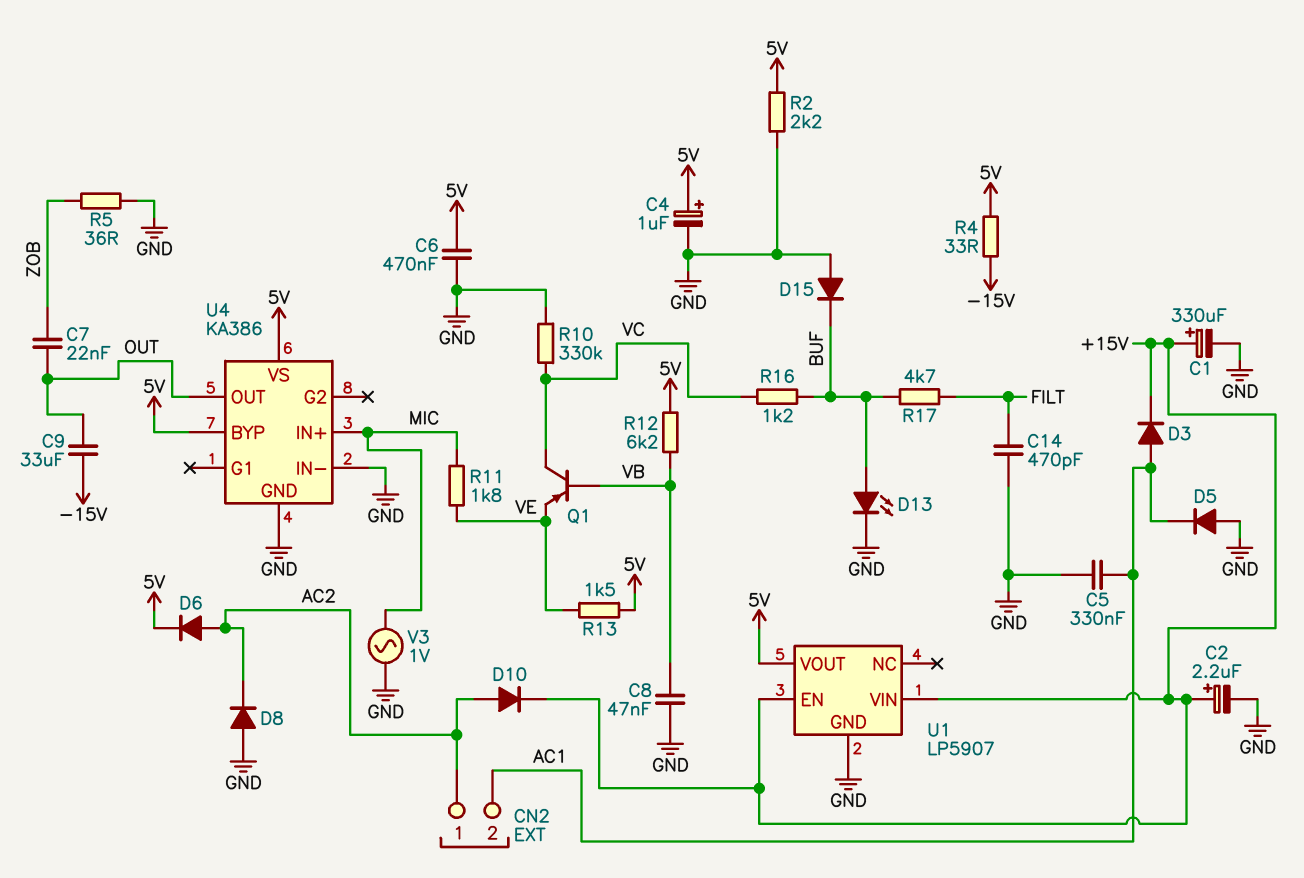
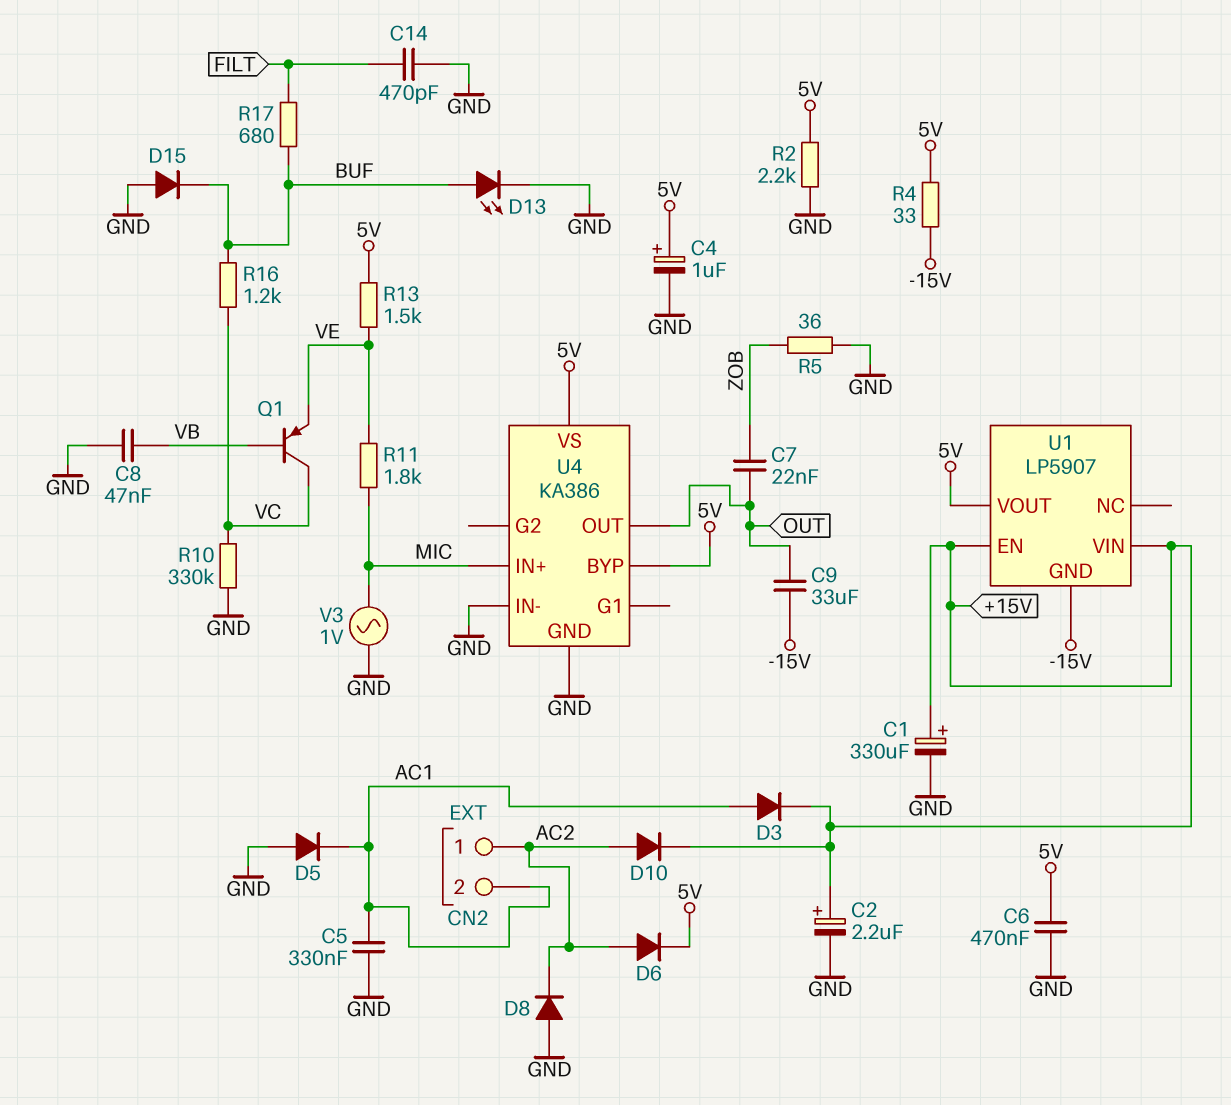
R12: 6.2k (5V, VB) -> none
R17: 4.7k (BUF, FILT) -> 680 (BUF, FILT)
U1 pin GND: GND -> -15V

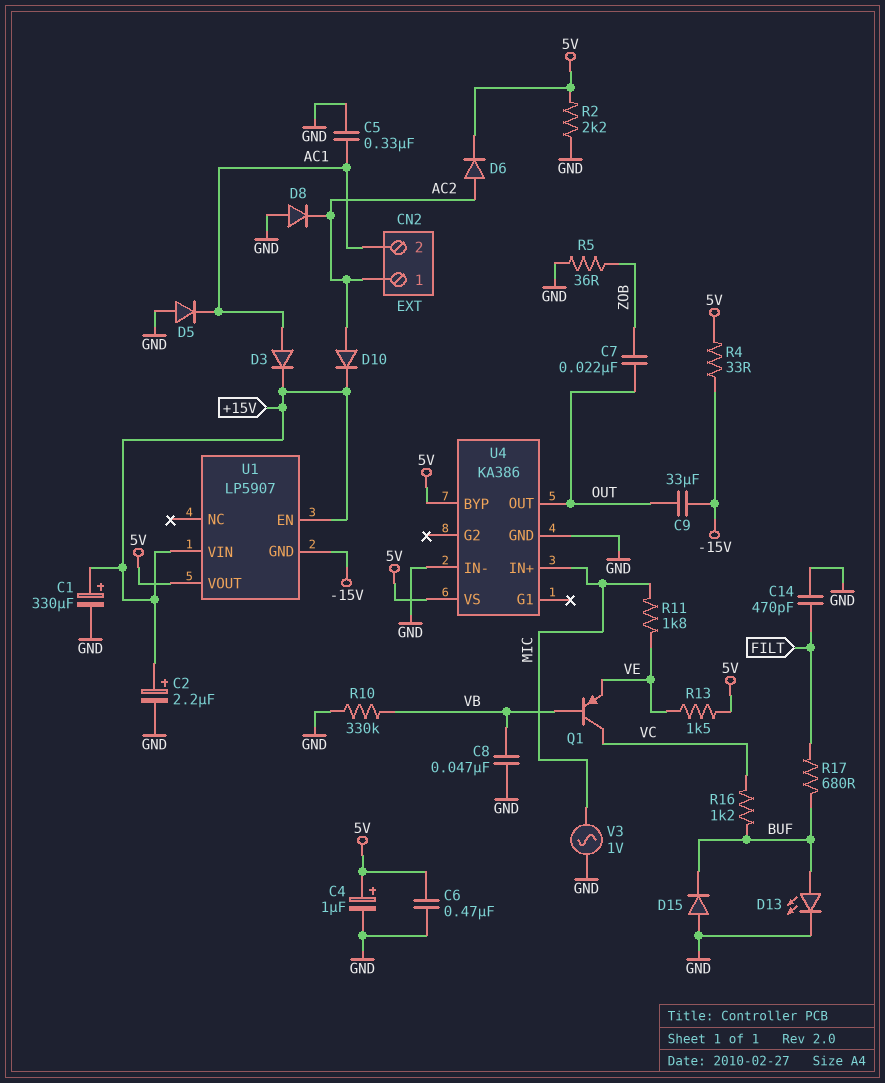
R10: 330k (GND, VC) -> 330k (GND, VB)

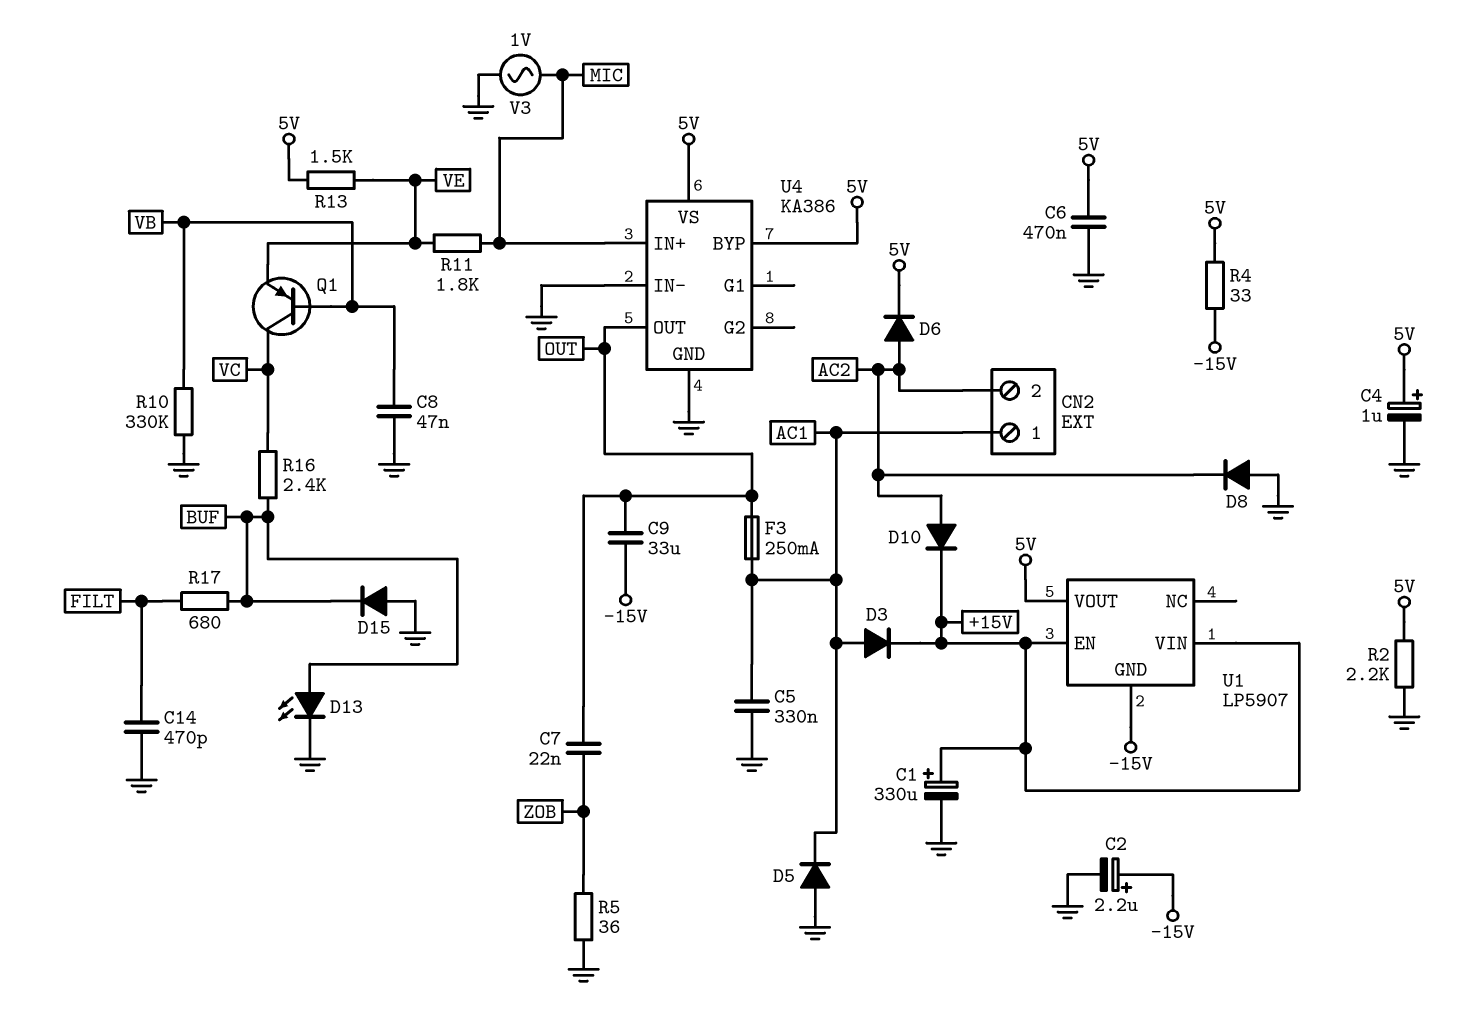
C2: 2.2uF (plus +15V, minus GND) -> 2.2uF (plus -15V, minus GND)
CN2 pin 1: AC2 -> AC1
CN2 pin 2: AC1 -> AC2
F3: none -> 250mA (AC1, OUT)
R16: 1.2k (BUF, VC) -> 2.4k (BUF, VC)

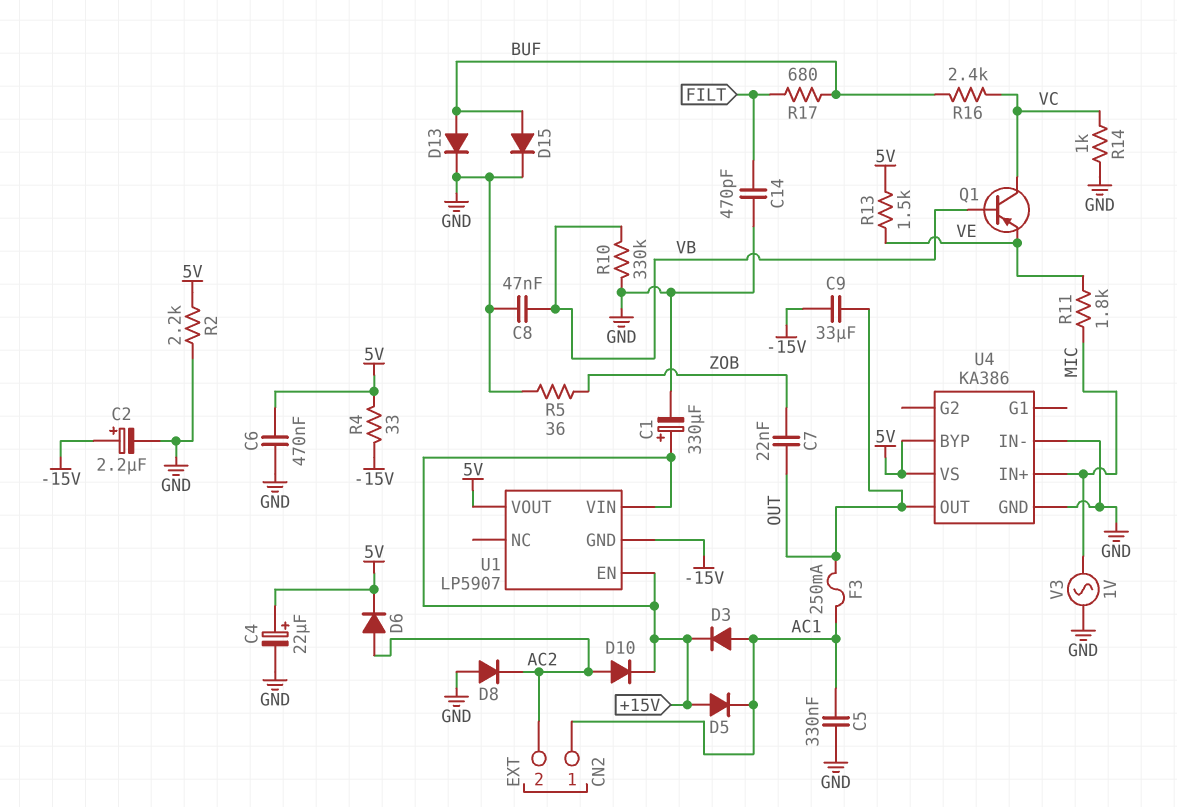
C4: 1uF (plus 5V, minus GND) -> 22uF (plus 5V, minus GND)
D5: diode (A GND, K AC1) -> diode (A +15V, K AC1)
D13: LED (A BUF, K GND) -> diode (A BUF, K GND)
D15: diode (A GND, K BUF) -> diode (A BUF, K GND)
R14: none -> 1k (GND, VC)

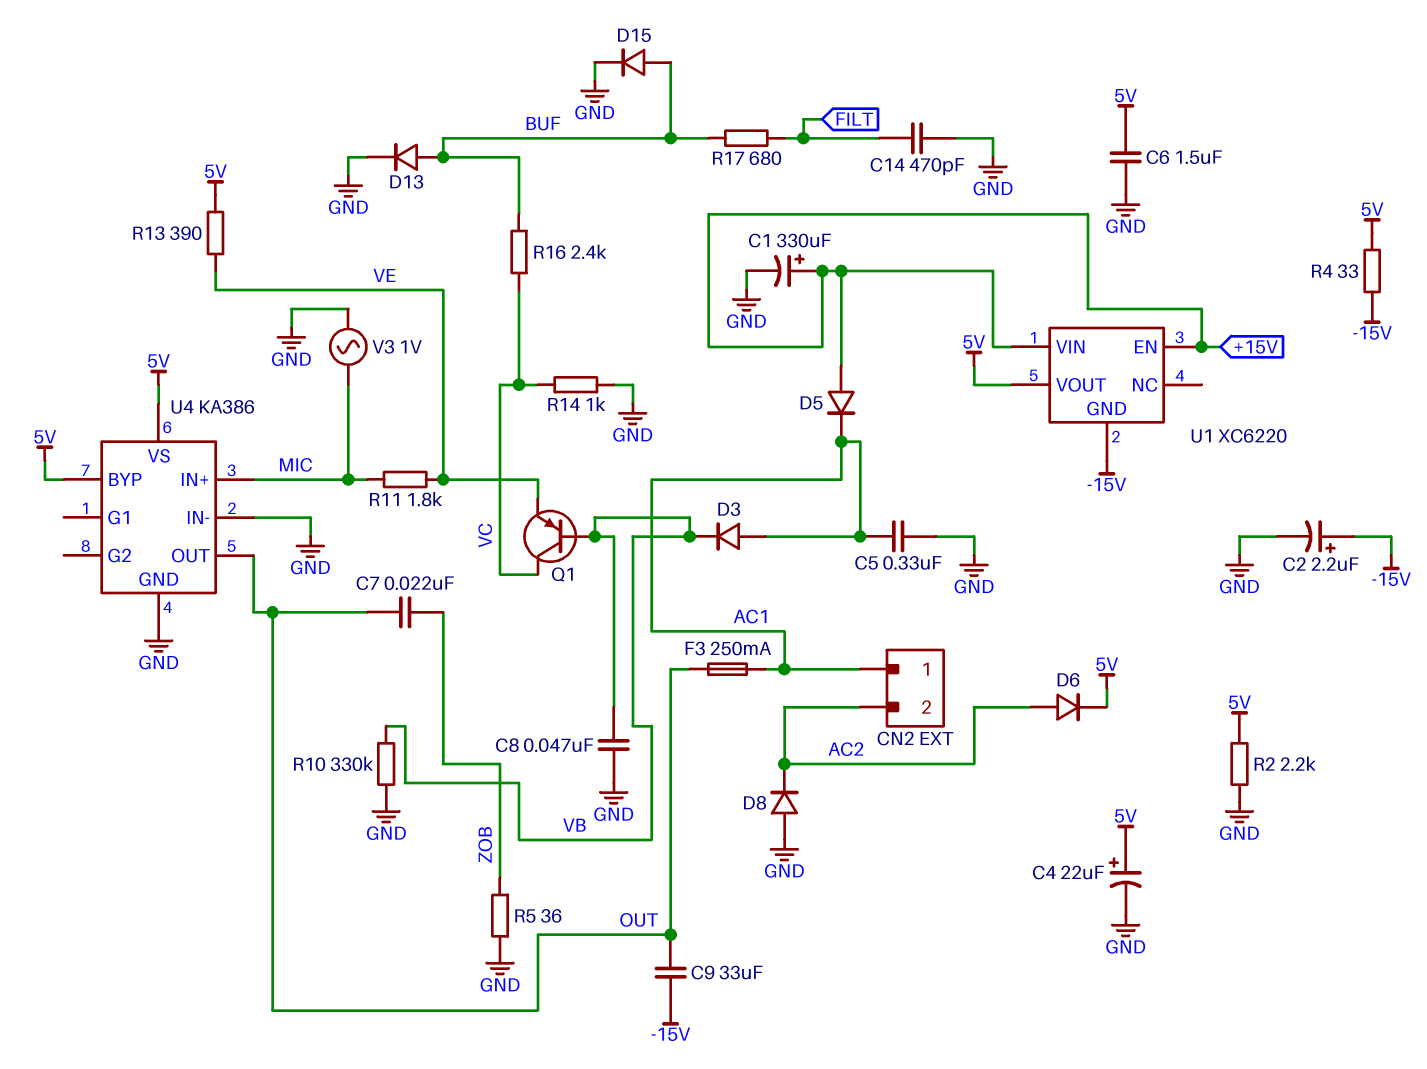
C6: 470nF (5V, GND) -> 1.5uF (5V, GND)
D3: diode (A AC1, K +15V) -> diode (A AC1, K VB)
D10: diode (A AC2, K +15V) -> none
R13: 1.5k (5V, VE) -> 390 (5V, VE)
U1: LP5907 -> XC6220

